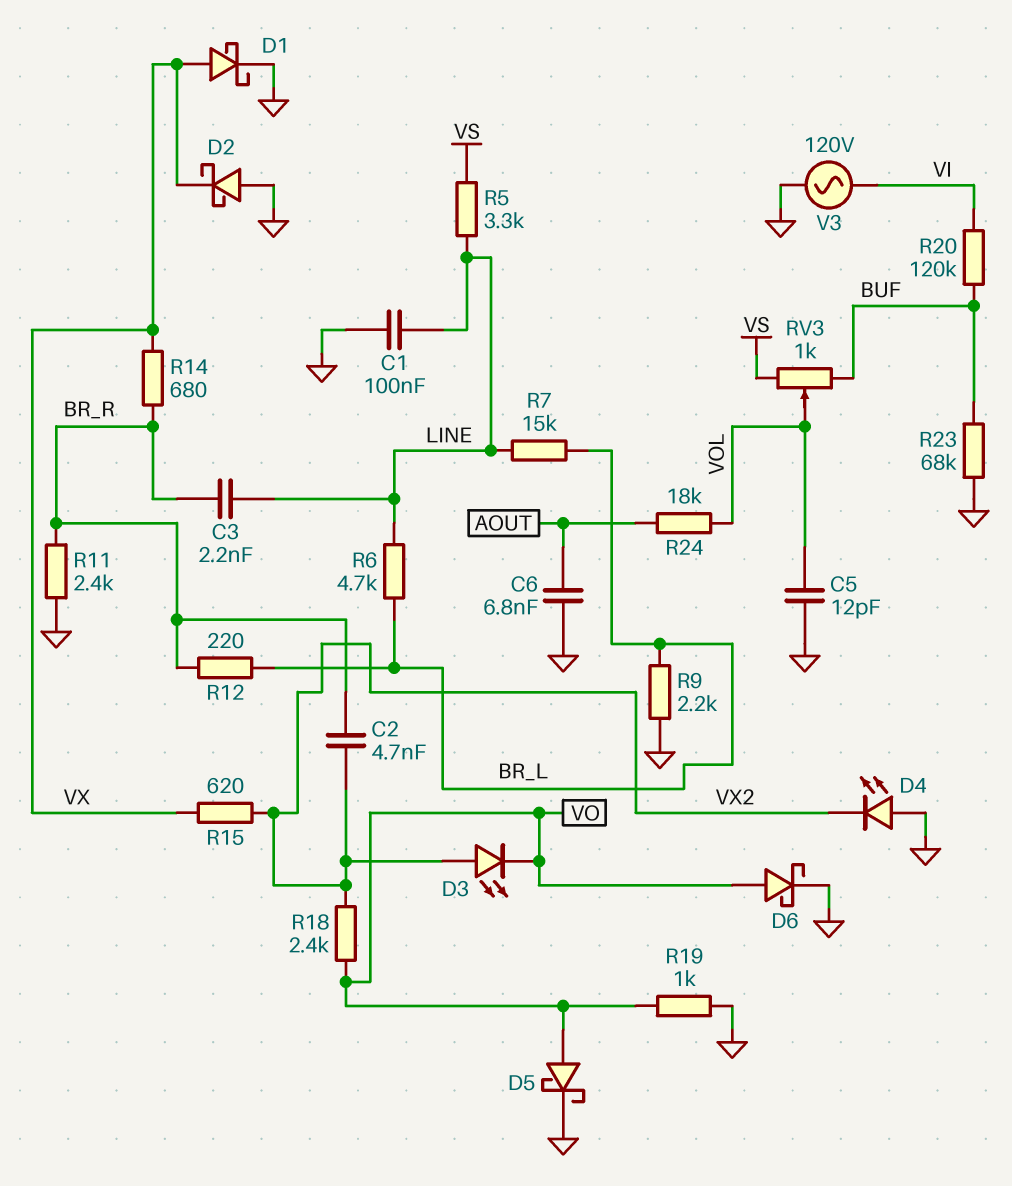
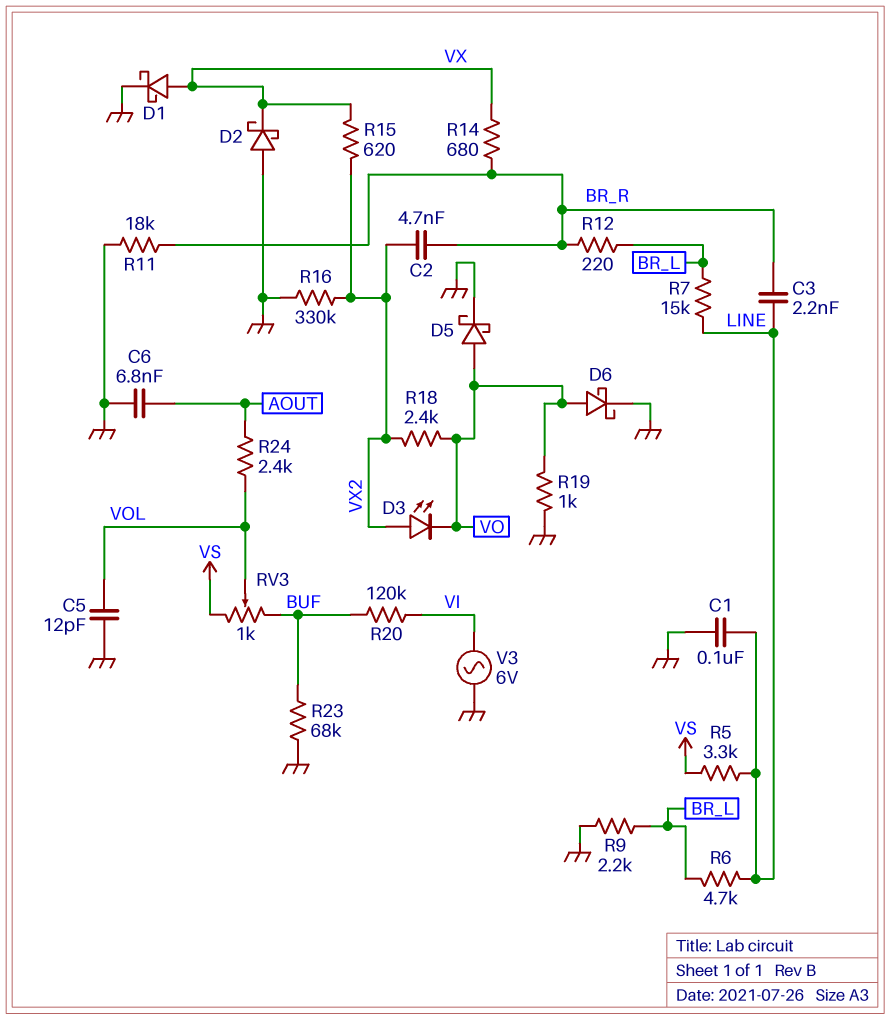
D4: LED (A GND, K VX2) -> none
R11: 2.4k (BR_R, GND) -> 18k (BR_R, GND)
R16: none -> 330k (GND, VX2)
R24: 18k (AOUT, VOL) -> 2.4k (AOUT, VOL)
V3: AC 120V (GND, VI) -> AC 6V (GND, VI)

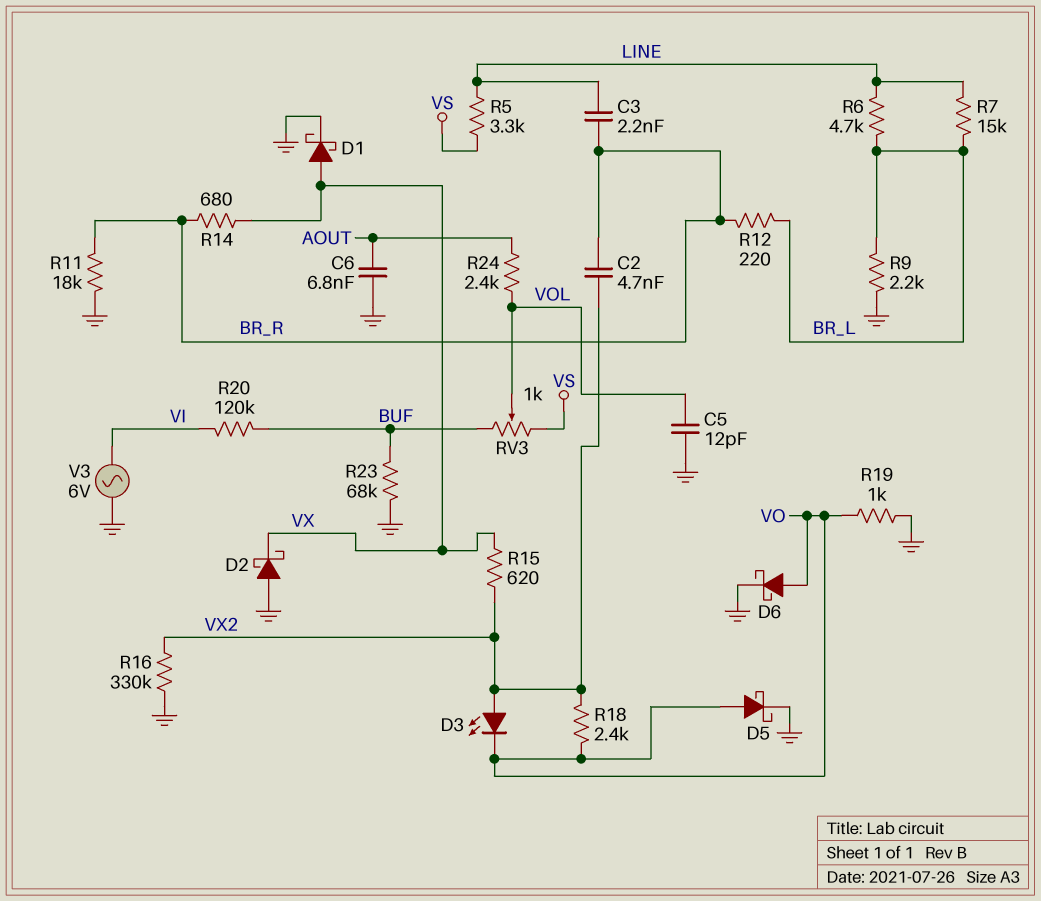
C1: 100nF (GND, LINE) -> none

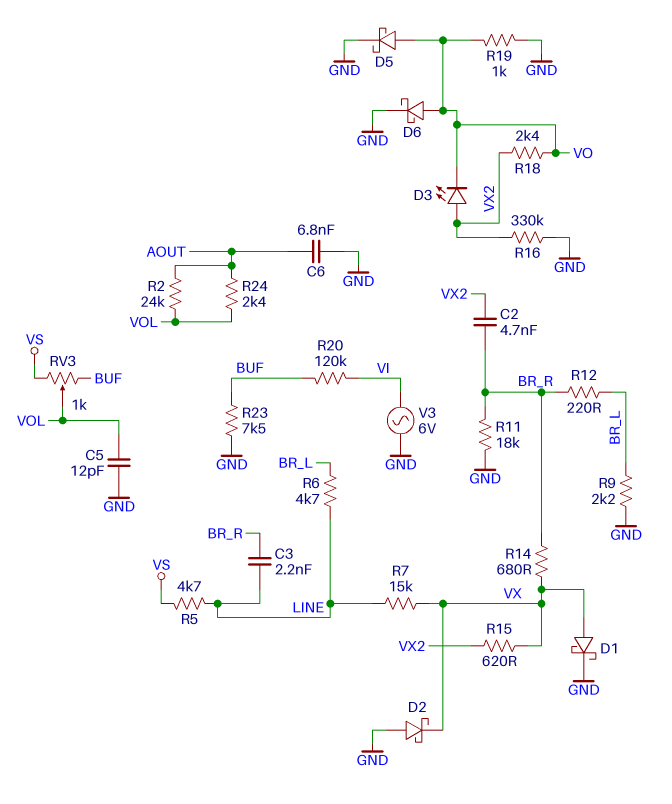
R2: none -> 24k (AOUT, VOL)
R5: 3.3k (LINE, VS) -> 4.7k (LINE, VS)
R7: 15k (BR_L, LINE) -> 15k (LINE, VX)
R23: 68k (BUF, GND) -> 7.5k (BUF, GND)

